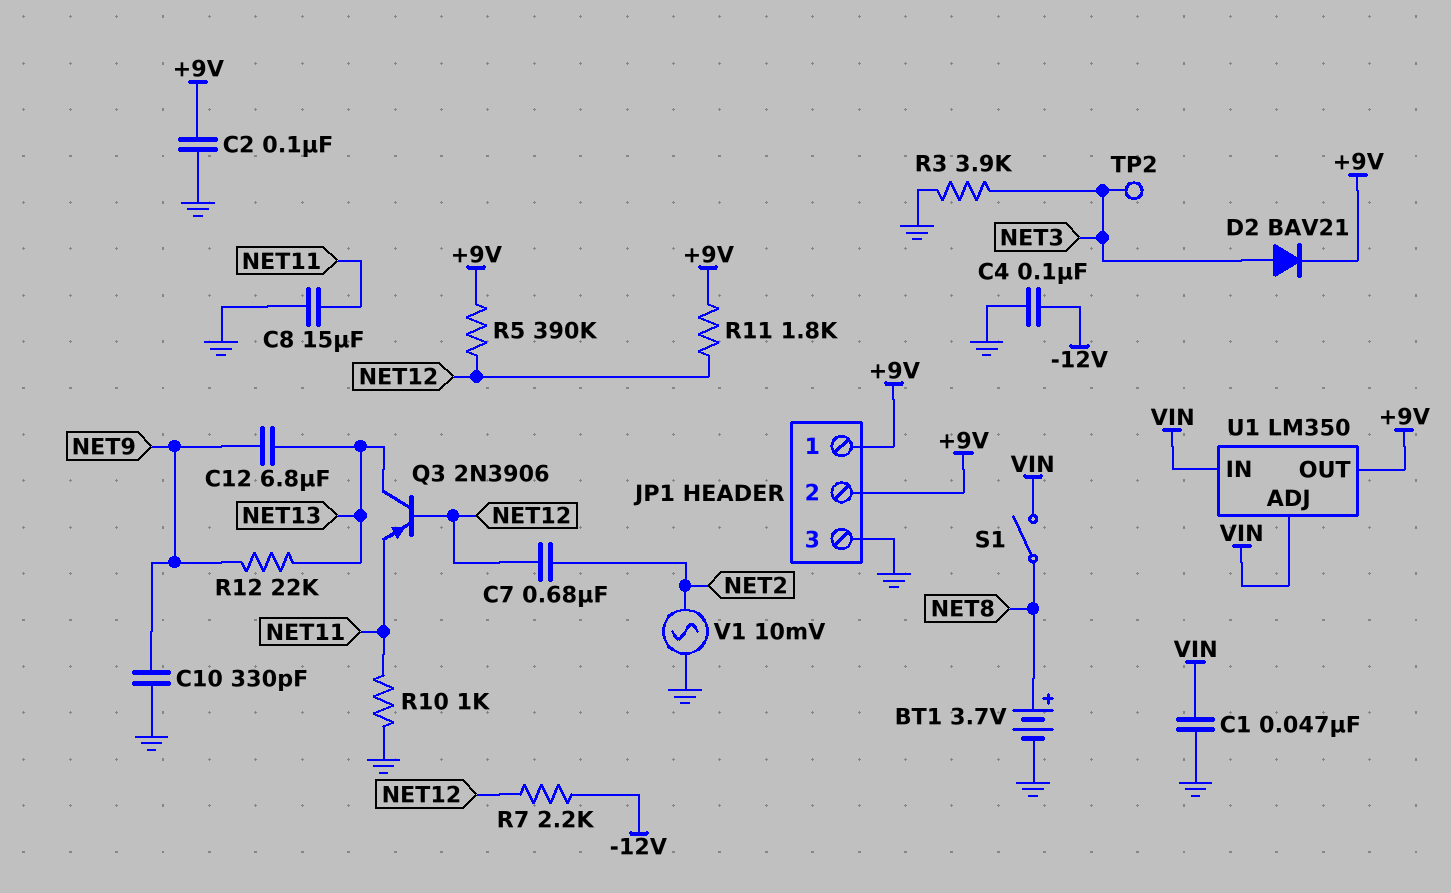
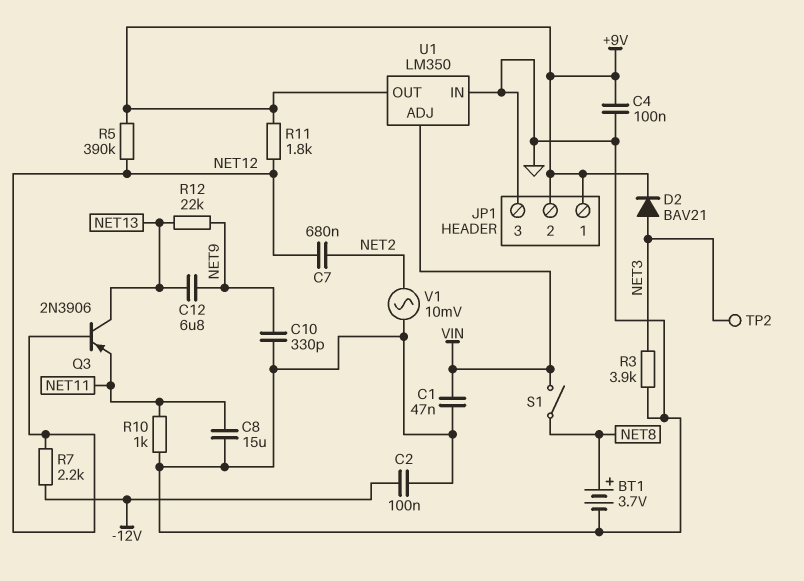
C2: 100nF (+9V, GND) -> 100nF (-12V, GND)
C4: 100nF (-12V, GND) -> 100nF (+9V, GND)
U1 pin IN: VIN -> GND

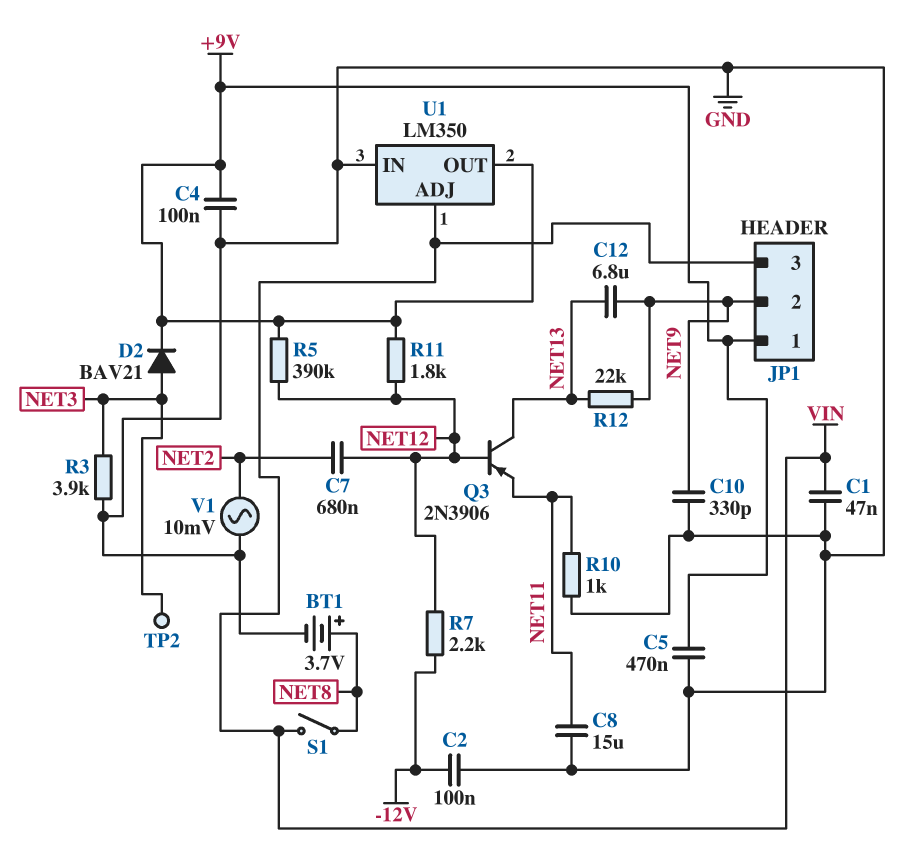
C5: none -> 470nF (+9V, GND)
JP1 pin 2: +9V -> NET9
JP1 pin 3: GND -> VIN

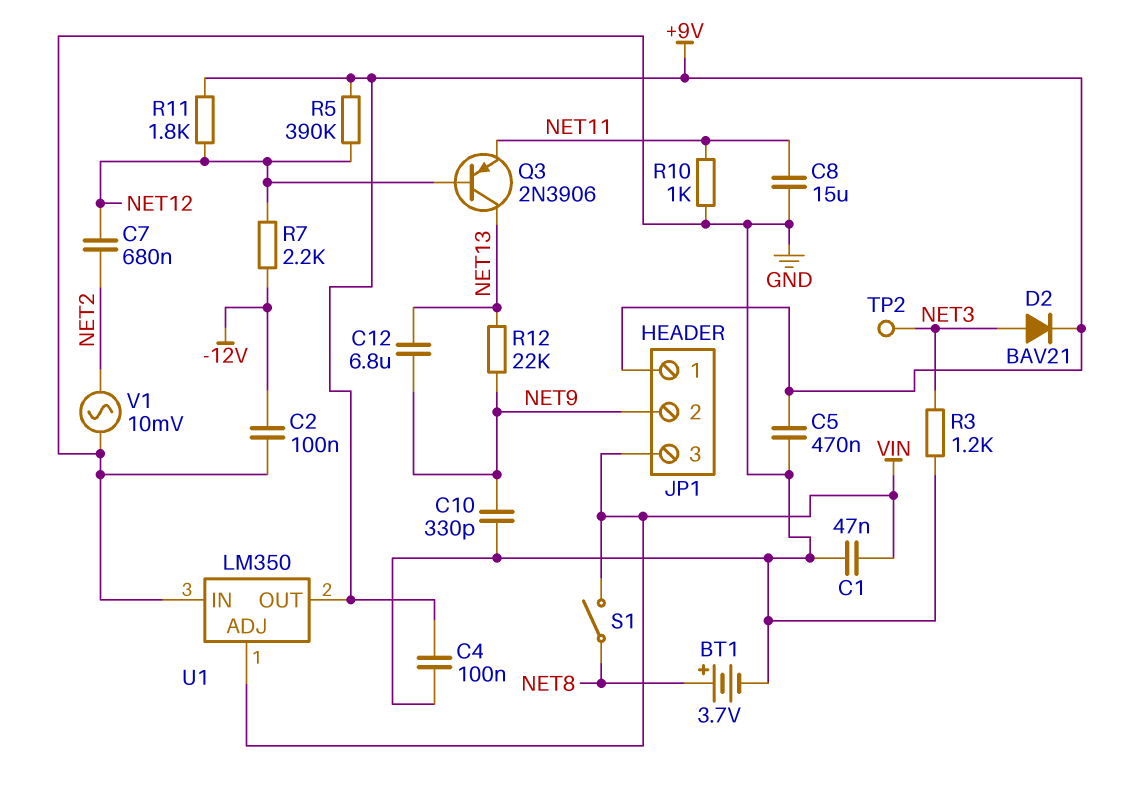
R3: 3.9k (GND, NET3) -> 1.2k (GND, NET3)

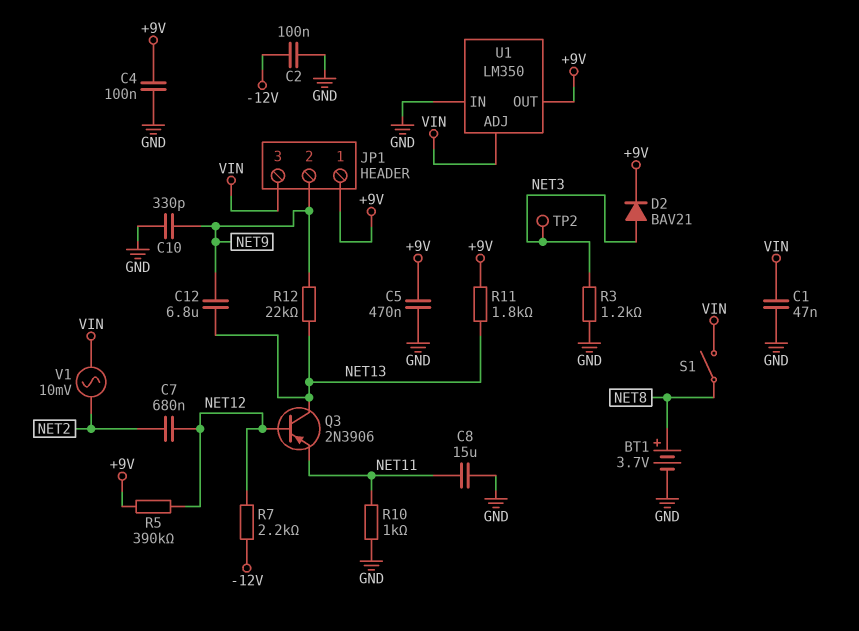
R11: 1.8k (+9V, NET12) -> 1.8k (+9V, NET13)
V1: AC 10mV (GND, NET2) -> AC 10mV (NET2, VIN)

